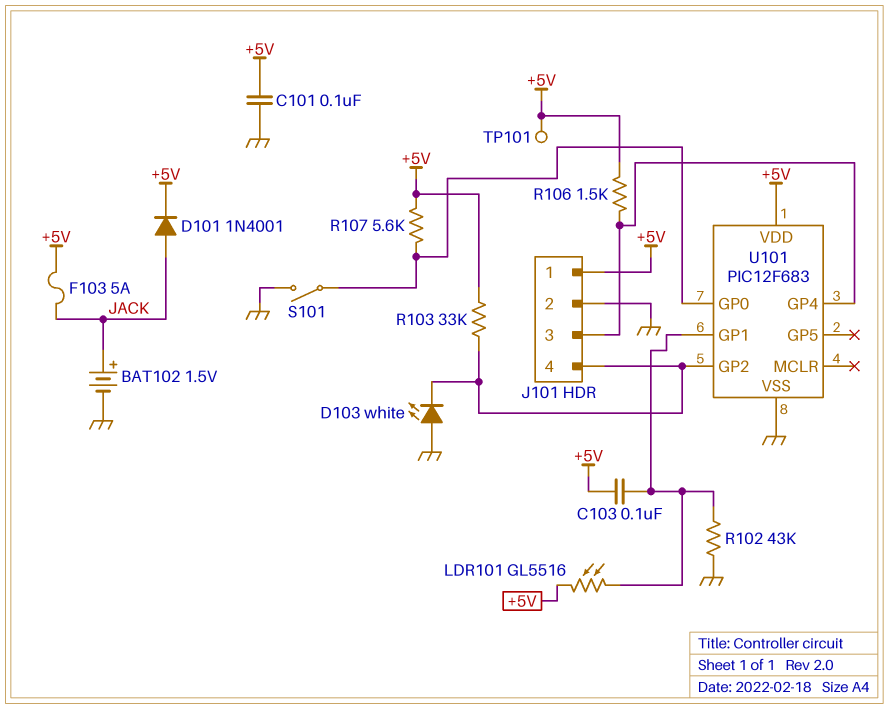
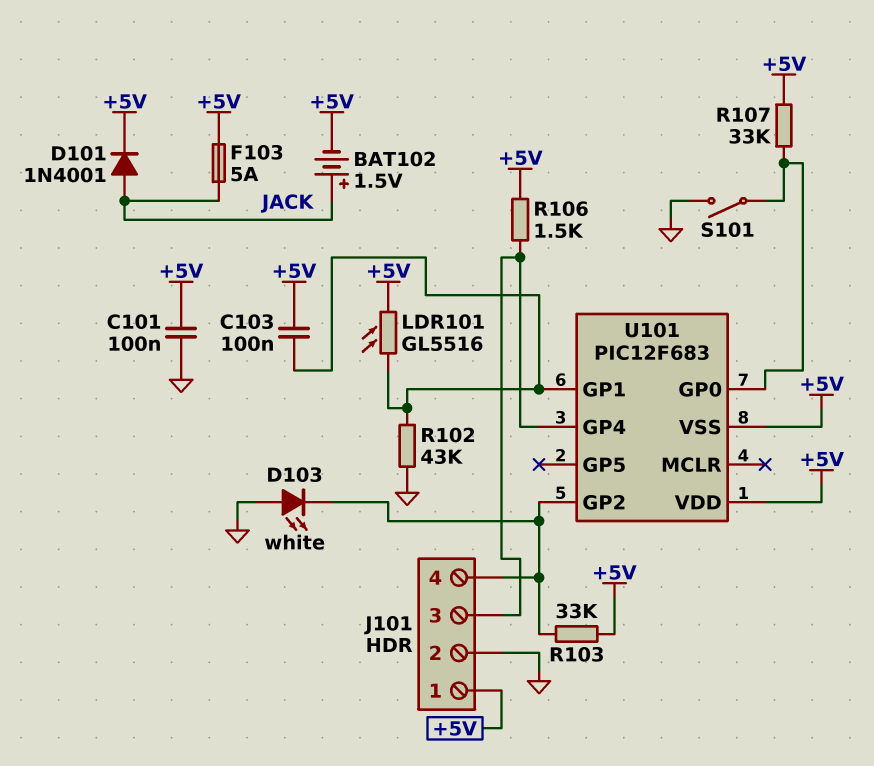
BAT102: 1.5V (plus JACK, minus GND) -> 1.5V (plus JACK, minus +5V)
R107: 5.6k (+5V, U101/GP0) -> 33k (+5V, U101/GP0)
TP101: test point (+5V) -> none
U101 pin VSS: GND -> +5V

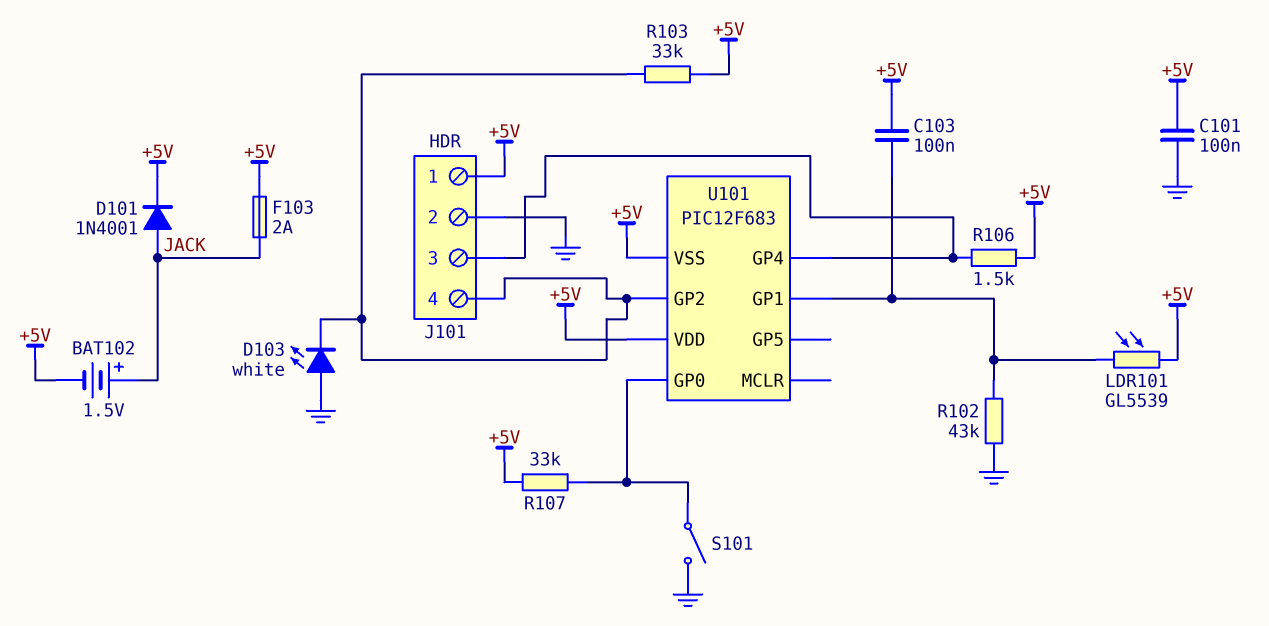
F103: 5A (+5V, JACK) -> 2A (+5V, JACK)
LDR101: GL5516 (+5V, U101/GP1) -> GL5539 (+5V, U101/GP1)

